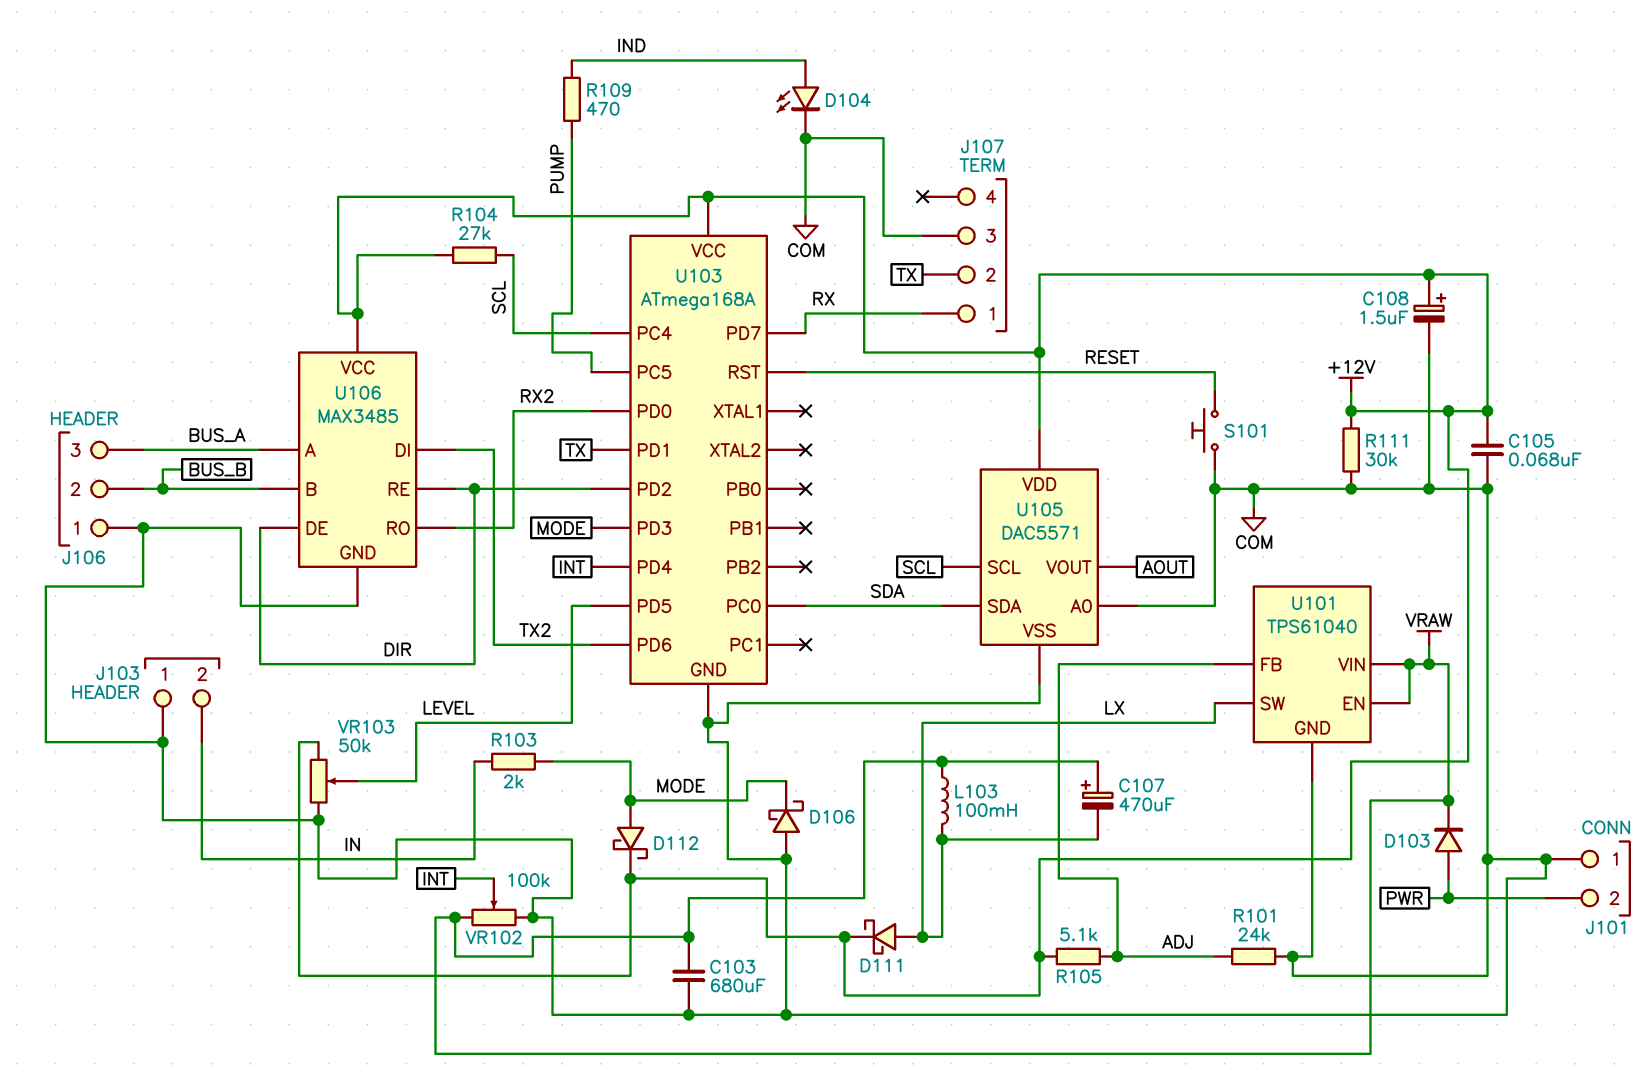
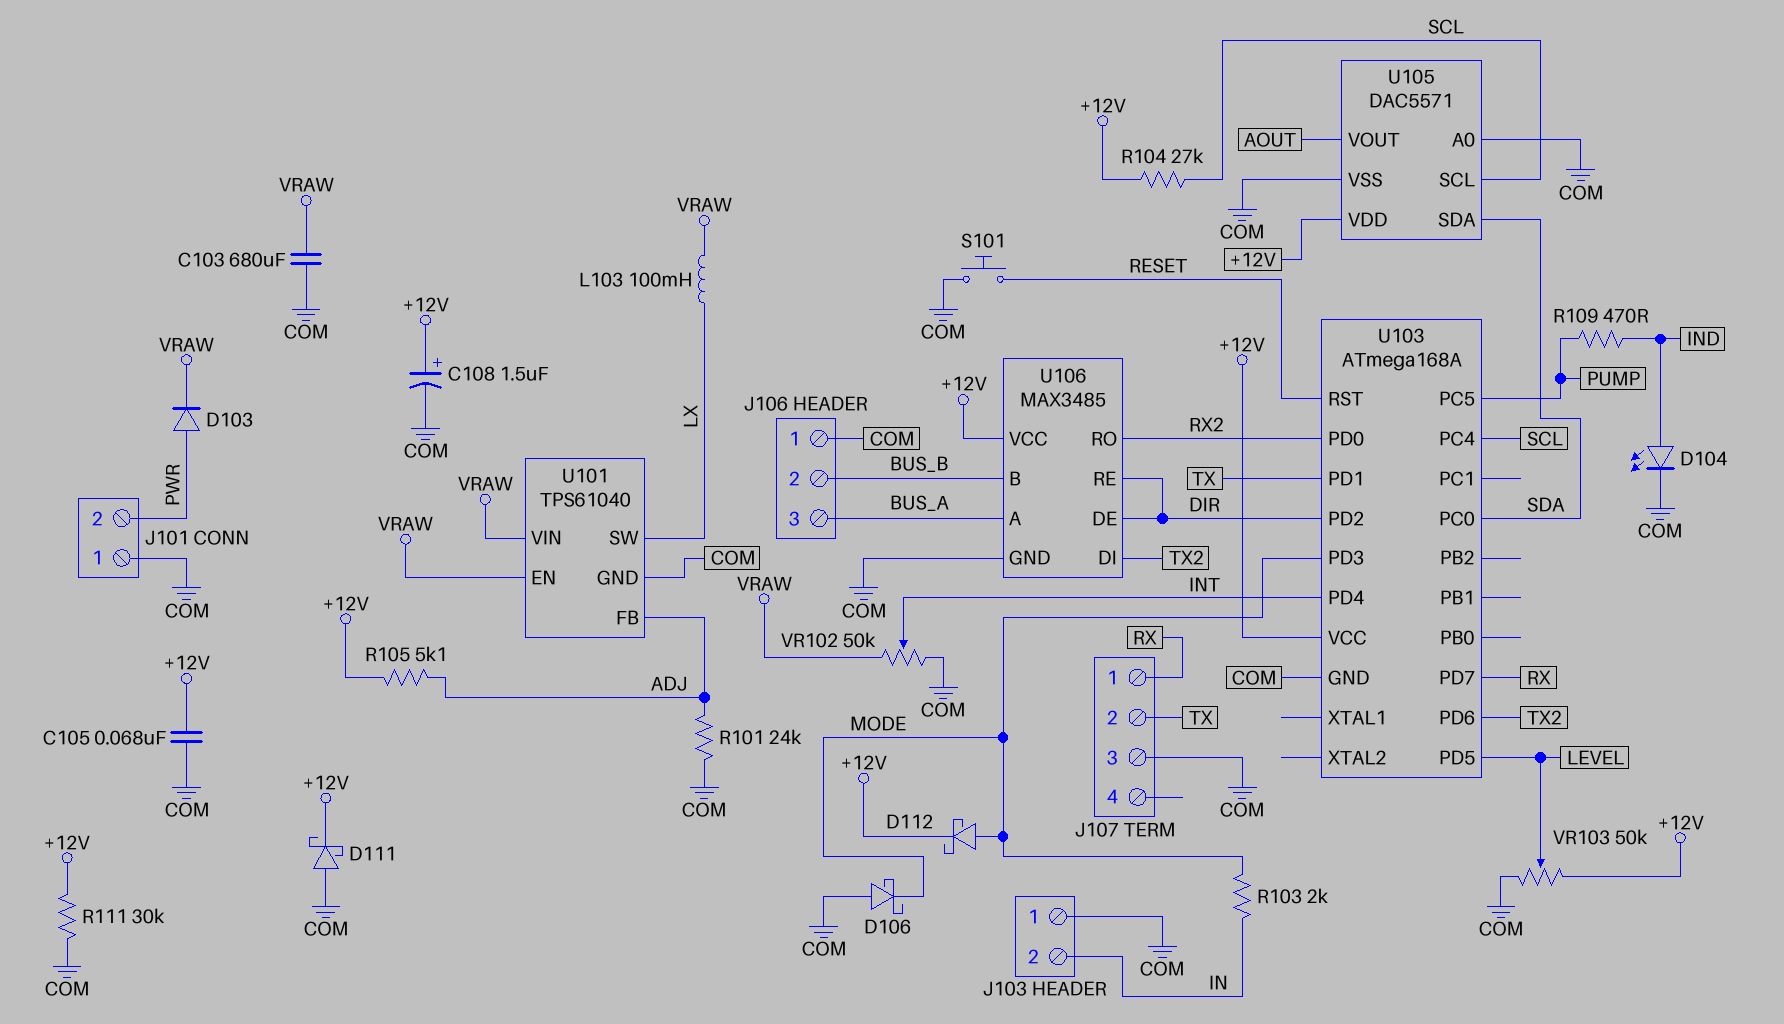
C107: 470uF (plus VRAW, minus LX) -> none
D111: schottky (A LX, K +12V) -> schottky (A COM, K +12V)
VR102: 100k (COM, VRAW, wiper INT) -> 50k (COM, VRAW, wiper INT)

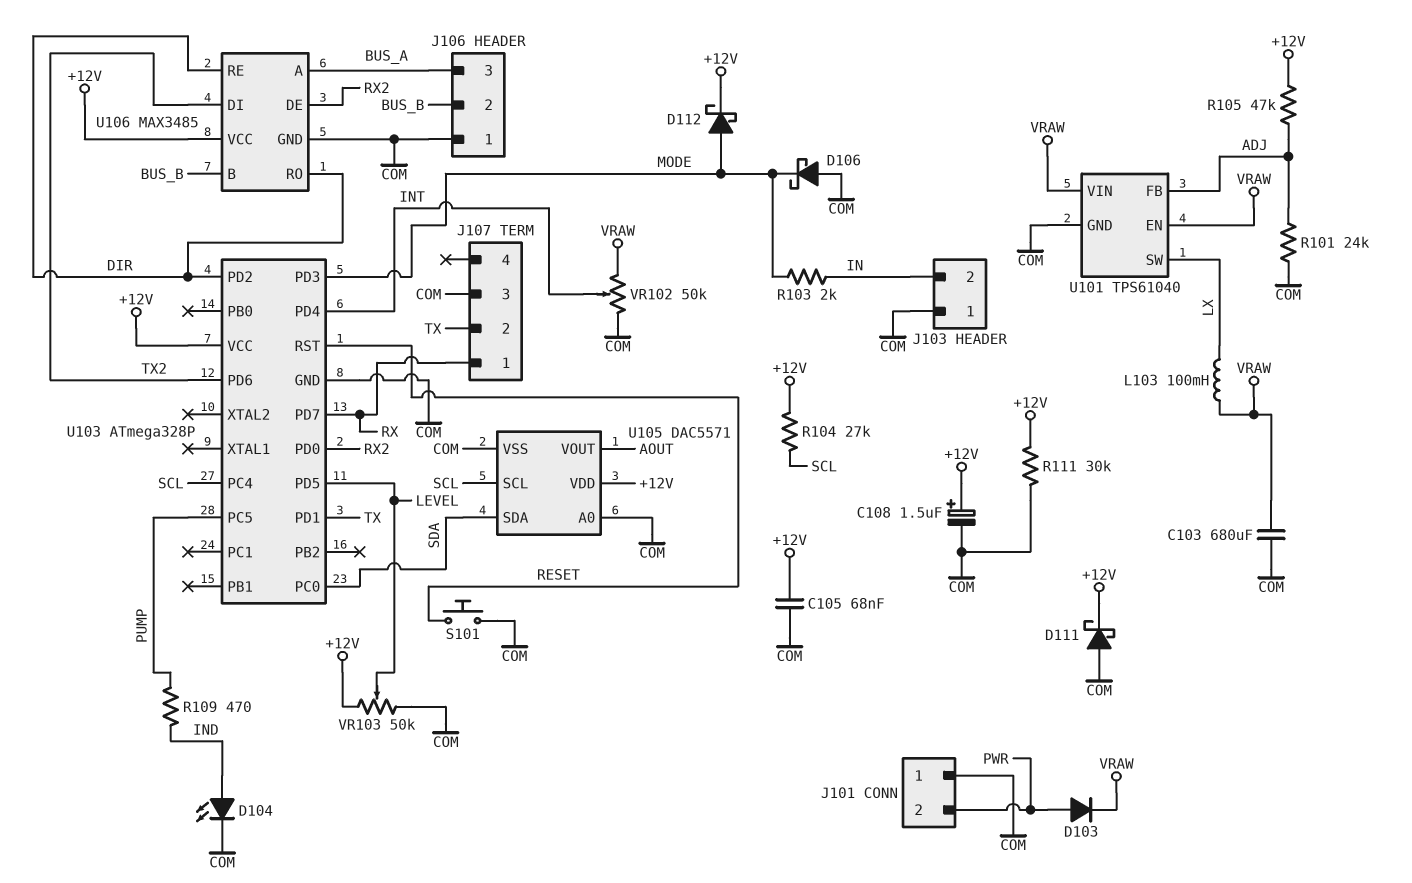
R105: 5.1k (+12V, ADJ) -> 47k (+12V, ADJ)
U103: ATmega168A -> ATmega328P
U106 pin DE: DIR -> RX2
U106 pin RO: RX2 -> DIR

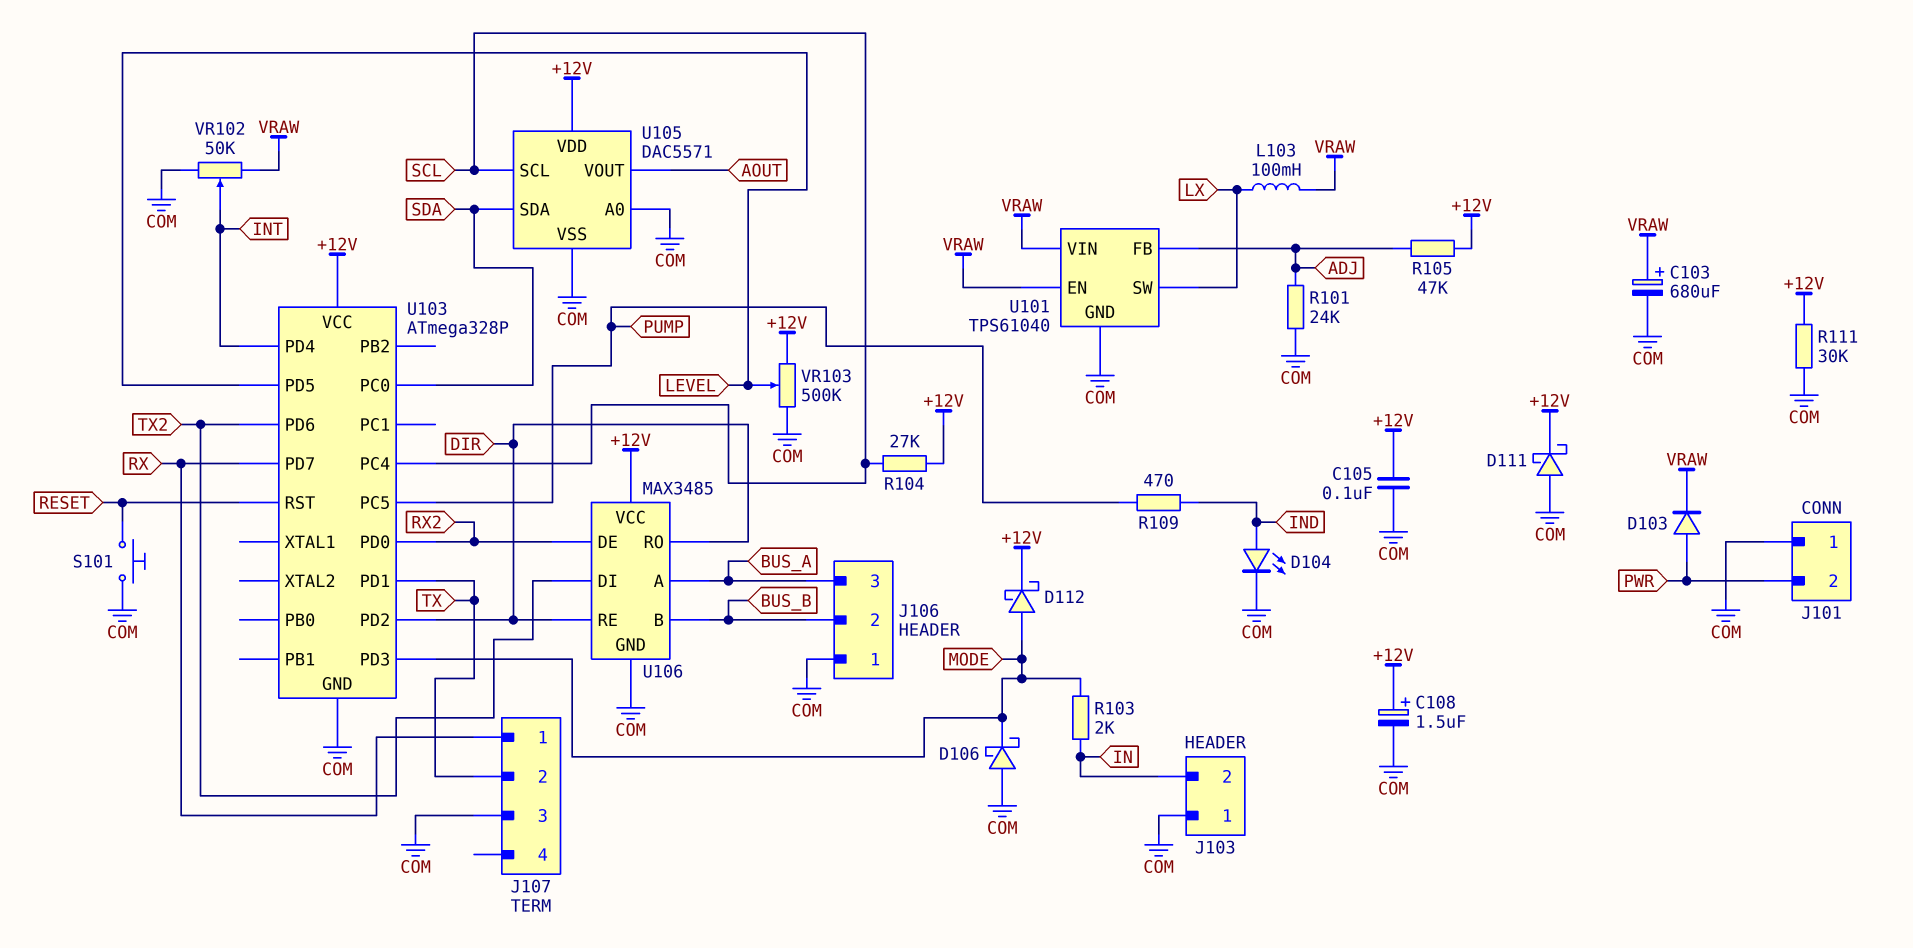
C103: 680uF (COM, VRAW) -> 680uF (plus VRAW, minus COM)
C105: 68nF (+12V, COM) -> 100nF (+12V, COM)
VR103: 50k (+12V, COM, wiper LEVEL) -> 500k (+12V, COM, wiper LEVEL)

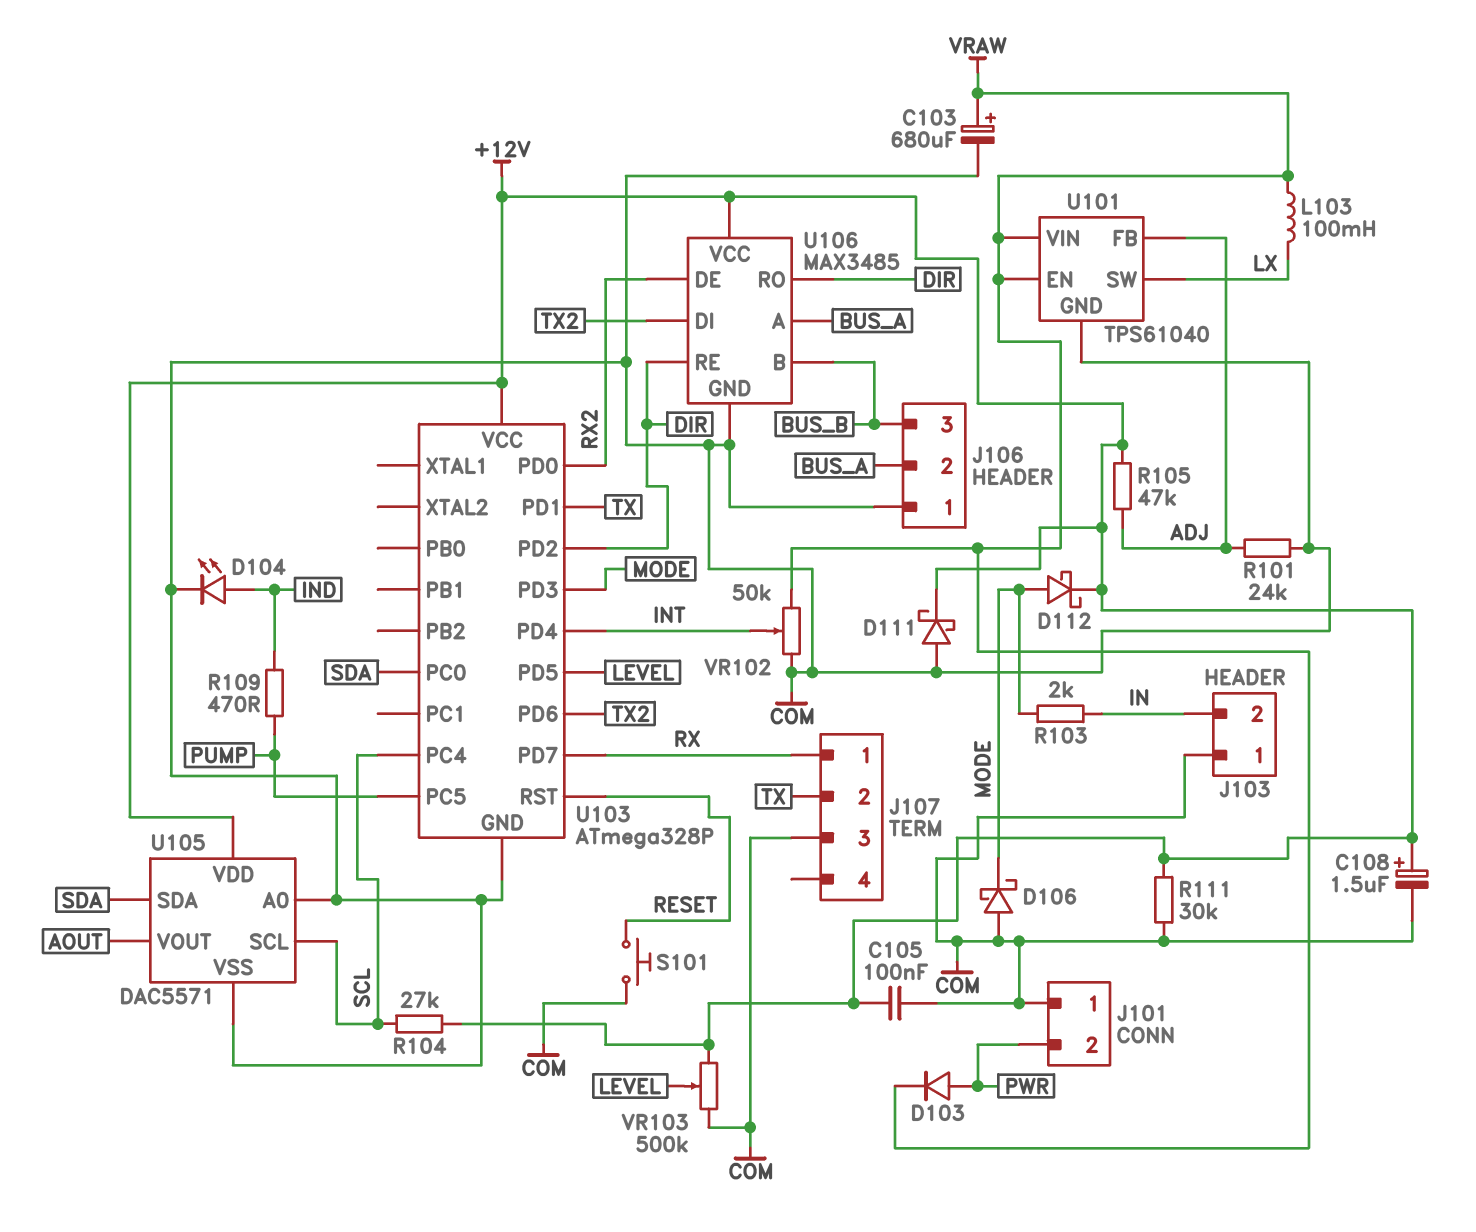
J106 pin 2: BUS_B -> BUS_A
J106 pin 3: BUS_A -> BUS_B

